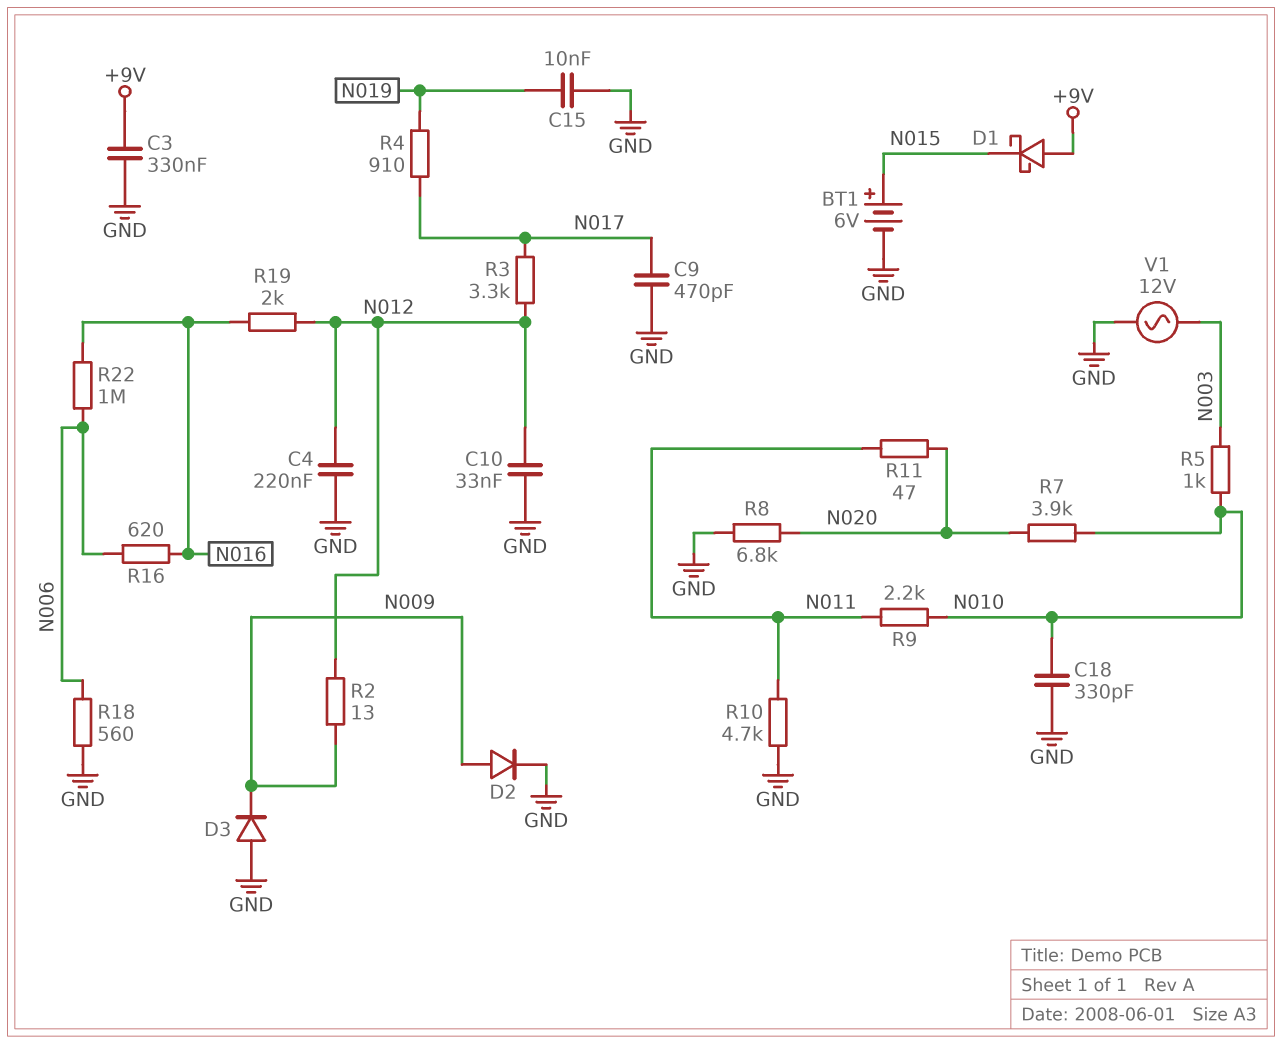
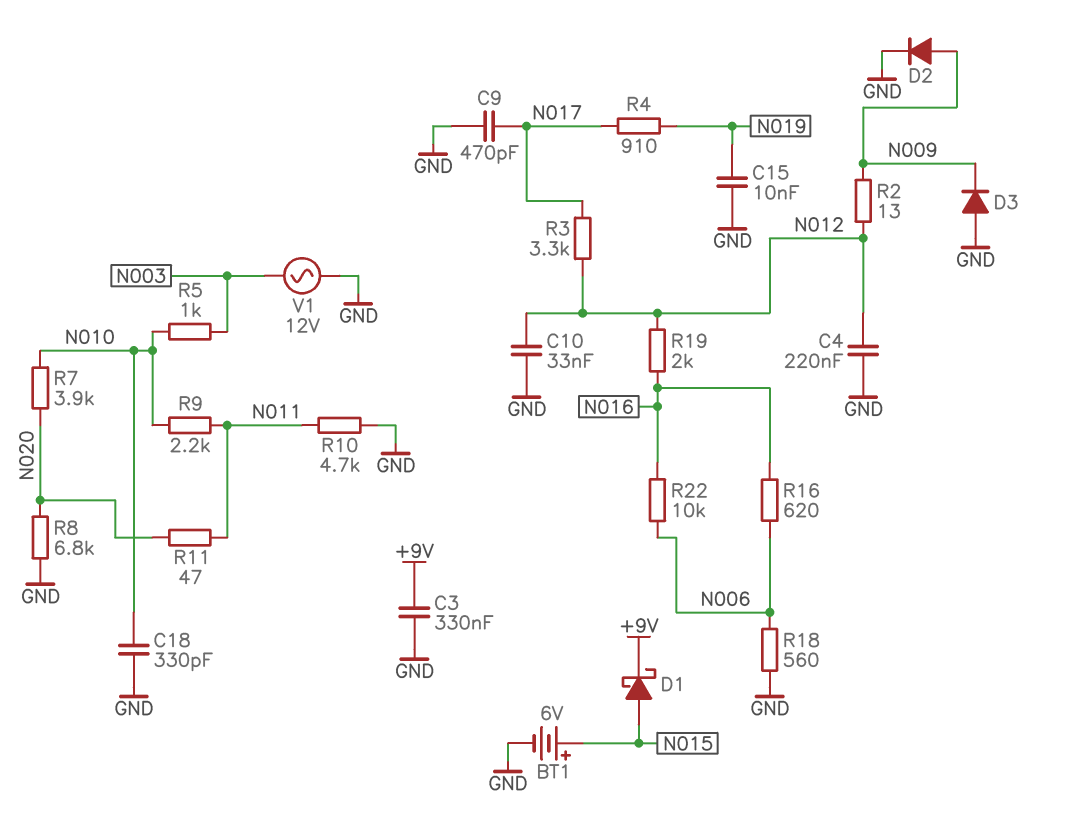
D1: schottky (A +9V, K N015) -> schottky (A N015, K +9V)
R22: 1M (N006, N016) -> 10k (N006, N016)

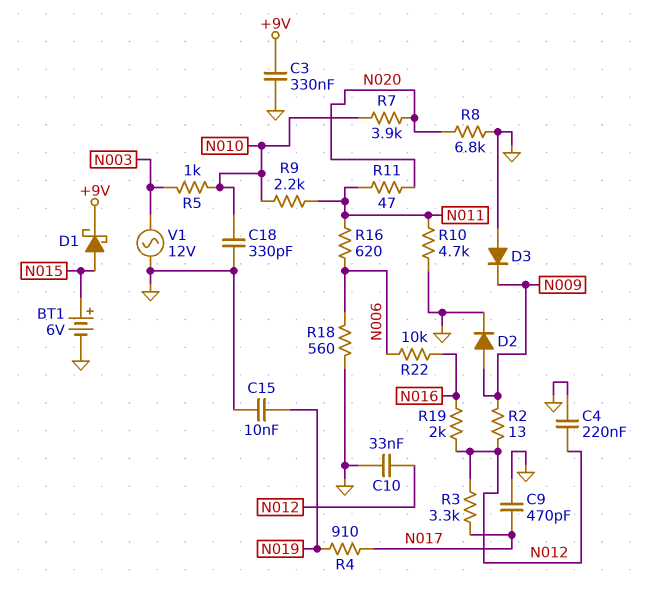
R16: 620 (N006, N016) -> 620 (N006, N011)

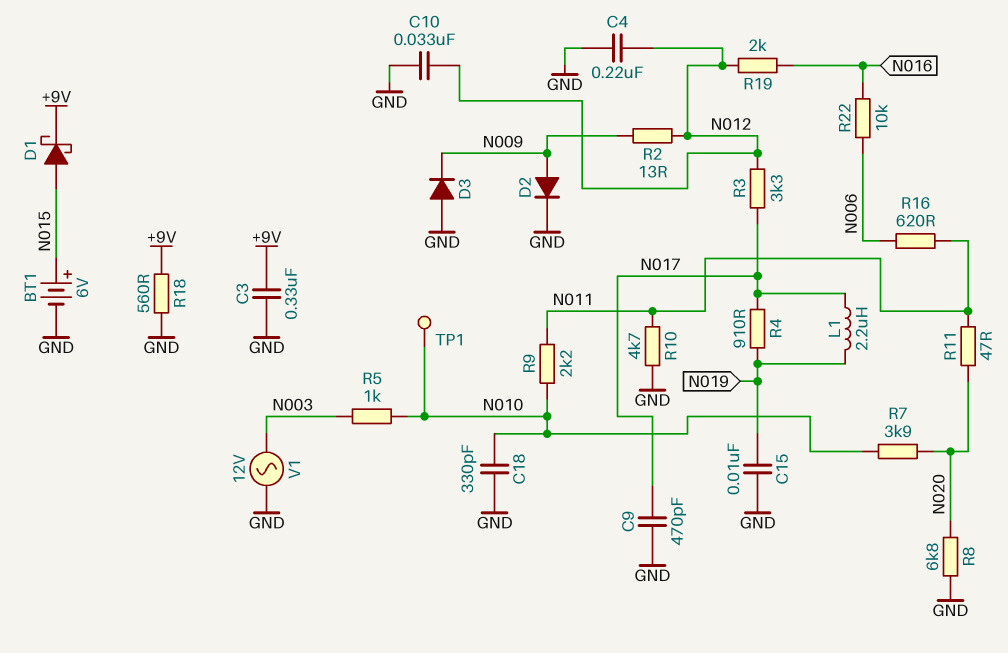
L1: none -> 2.2uH (N017, N019)
R18: 560 (GND, N006) -> 560 (+9V, GND)
TP1: none -> test point (N010)

